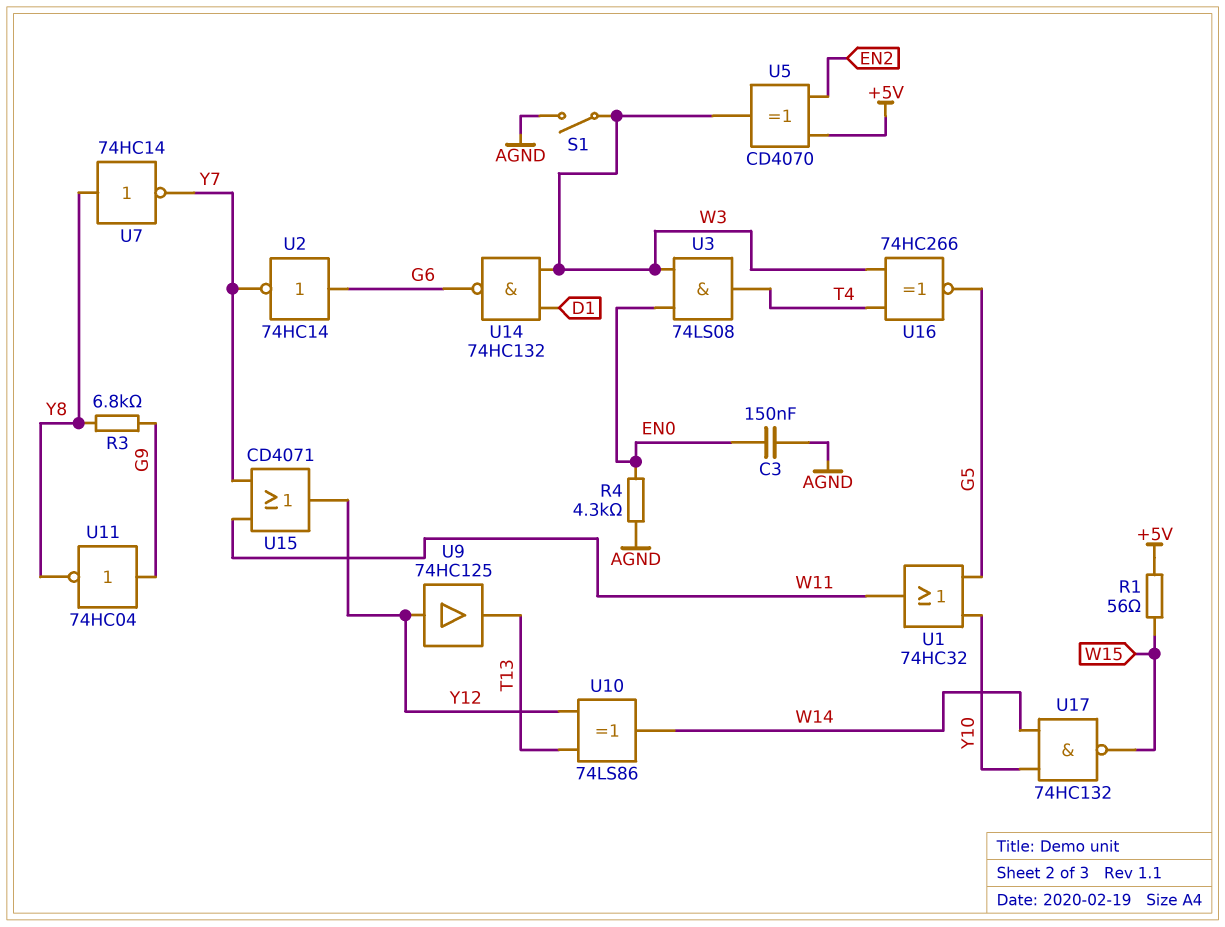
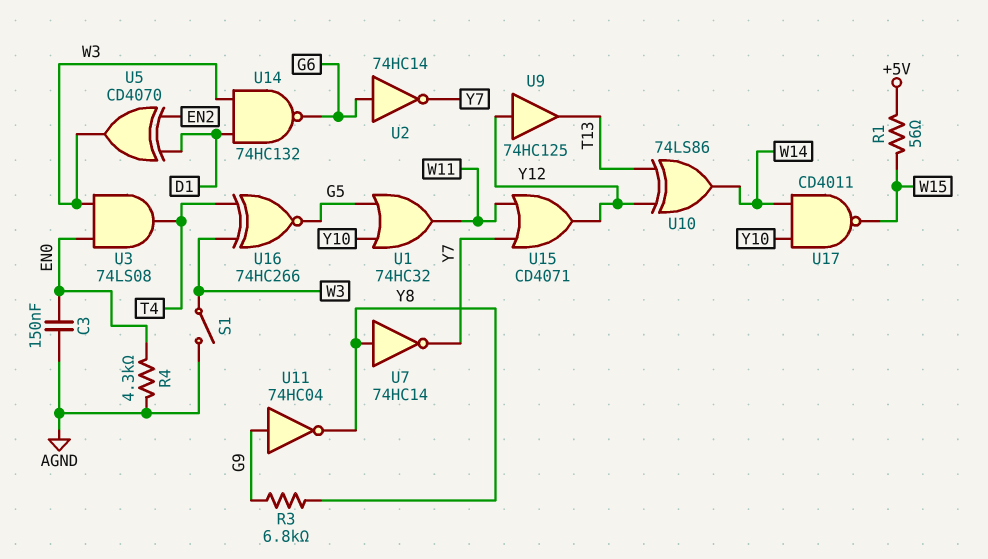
U5: XOR CD4070 (in +5V, in EN2, out W3) -> XOR CD4070 (in D1, in EN2, out W3)
U17: NAND 74HC132 (in W14, in Y10, out W15) -> NAND CD4011 (in W14, in Y10, out W15)

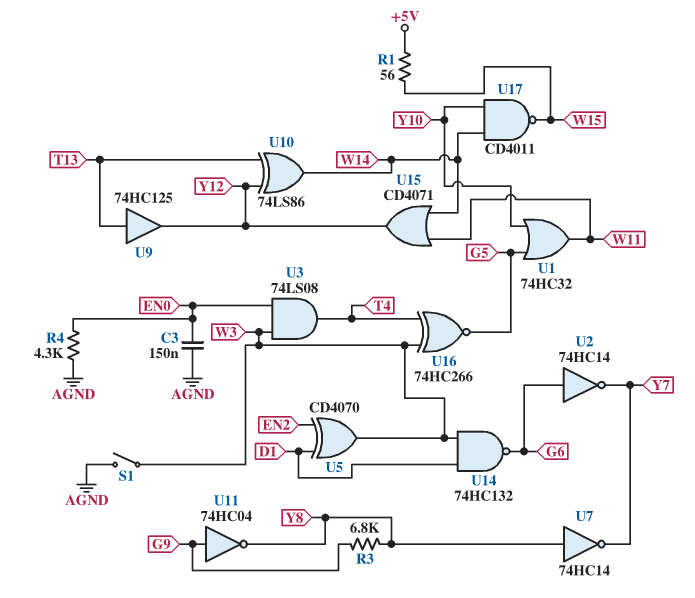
U9: buffer 74HC125 (in Y12, out T13) -> buffer 74HC125 (in T13, out Y12)
U15: OR CD4071 (in W11, in Y7, out Y12) -> OR CD4071 (in W11, in W14, out Y12)

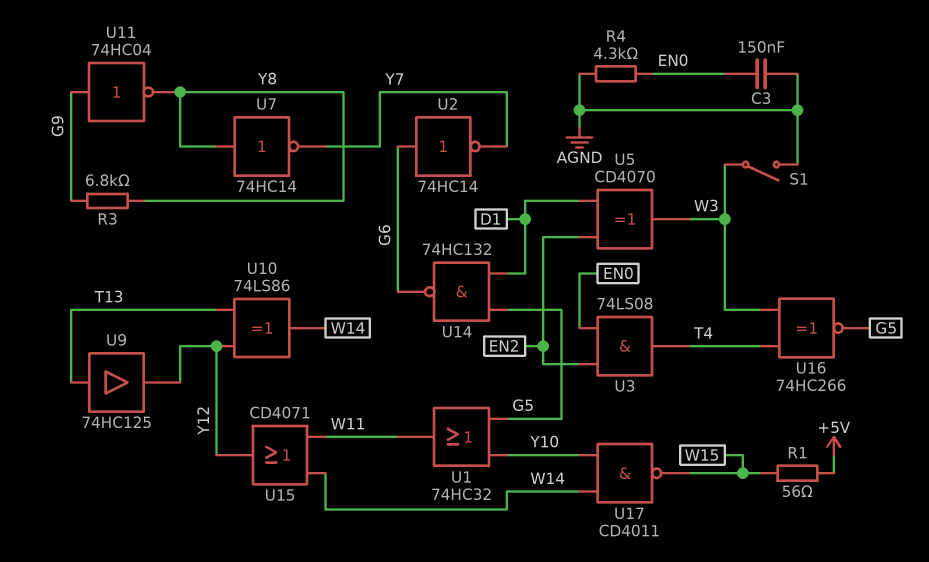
U3: AND 74LS08 (in EN0, in W3, out T4) -> AND 74LS08 (in EN0, in EN2, out T4)
U14: NAND 74HC132 (in D1, in W3, out G6) -> NAND 74HC132 (in D1, in G5, out G6)

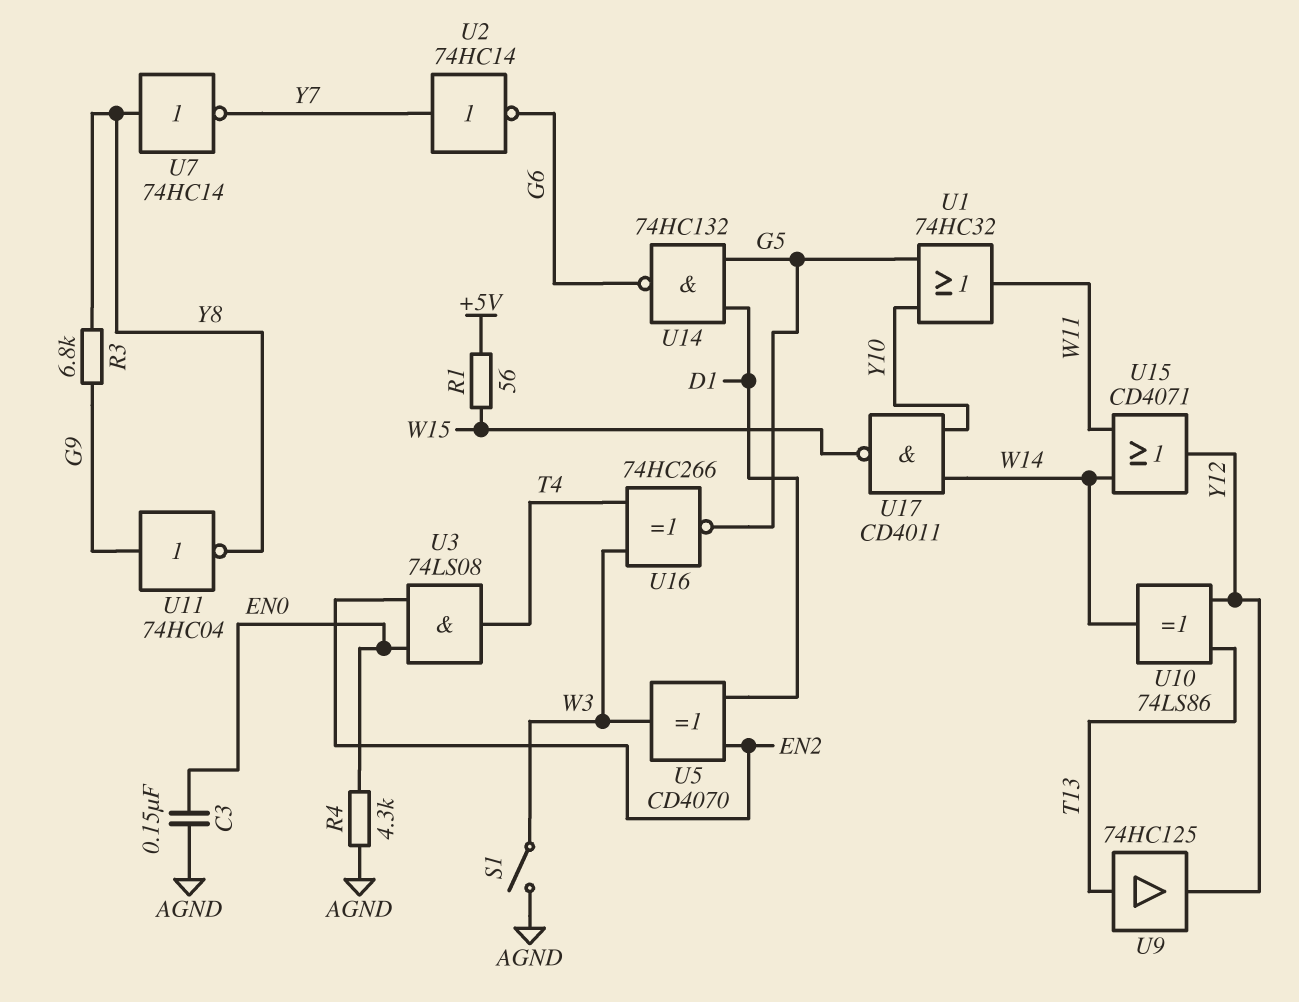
U2: NOT 74HC14 (in G6, out Y7) -> NOT 74HC14 (in Y7, out G6)

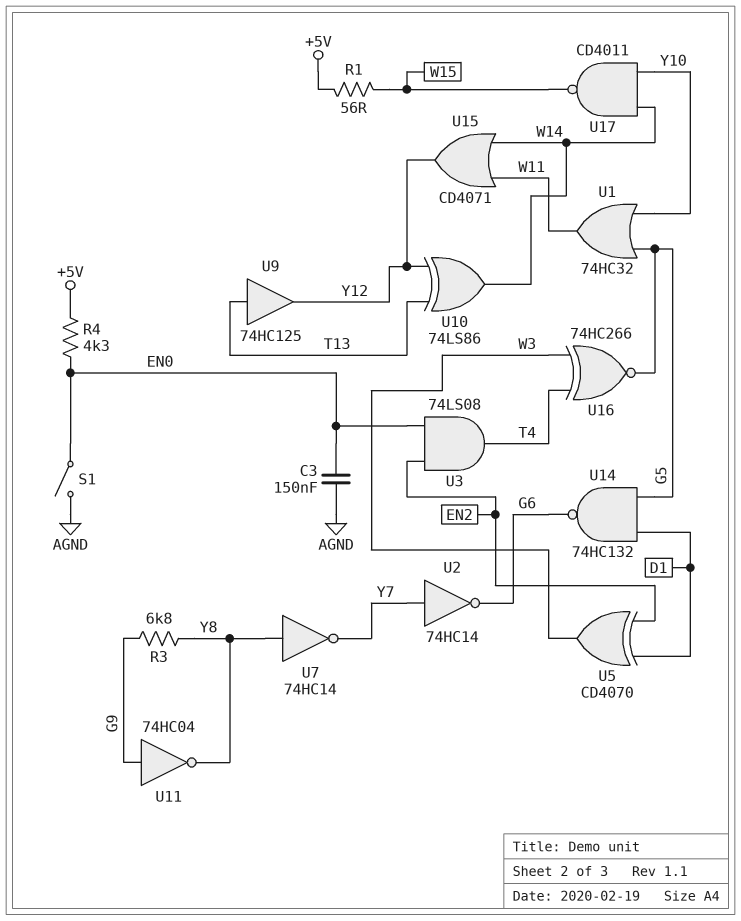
R4: 4.3k (AGND, EN0) -> 4.3k (+5V, EN0)
S1: switch (AGND, W3) -> switch (AGND, EN0)

